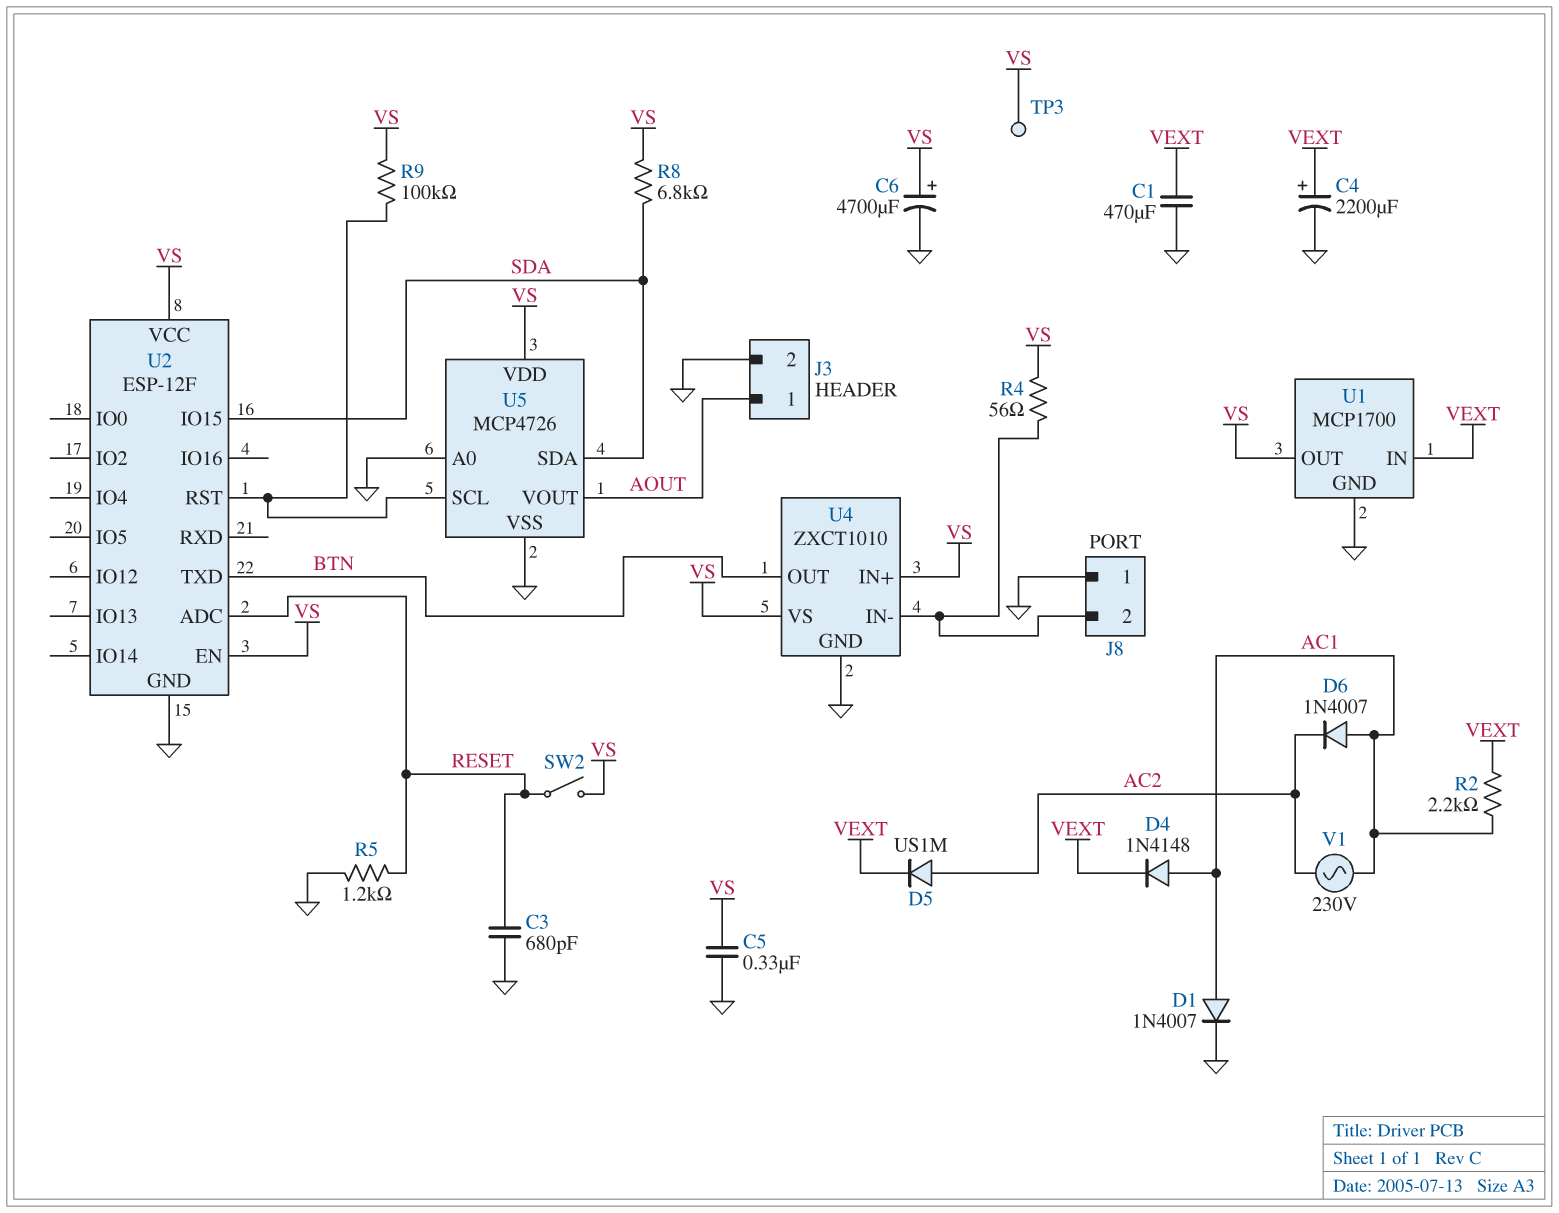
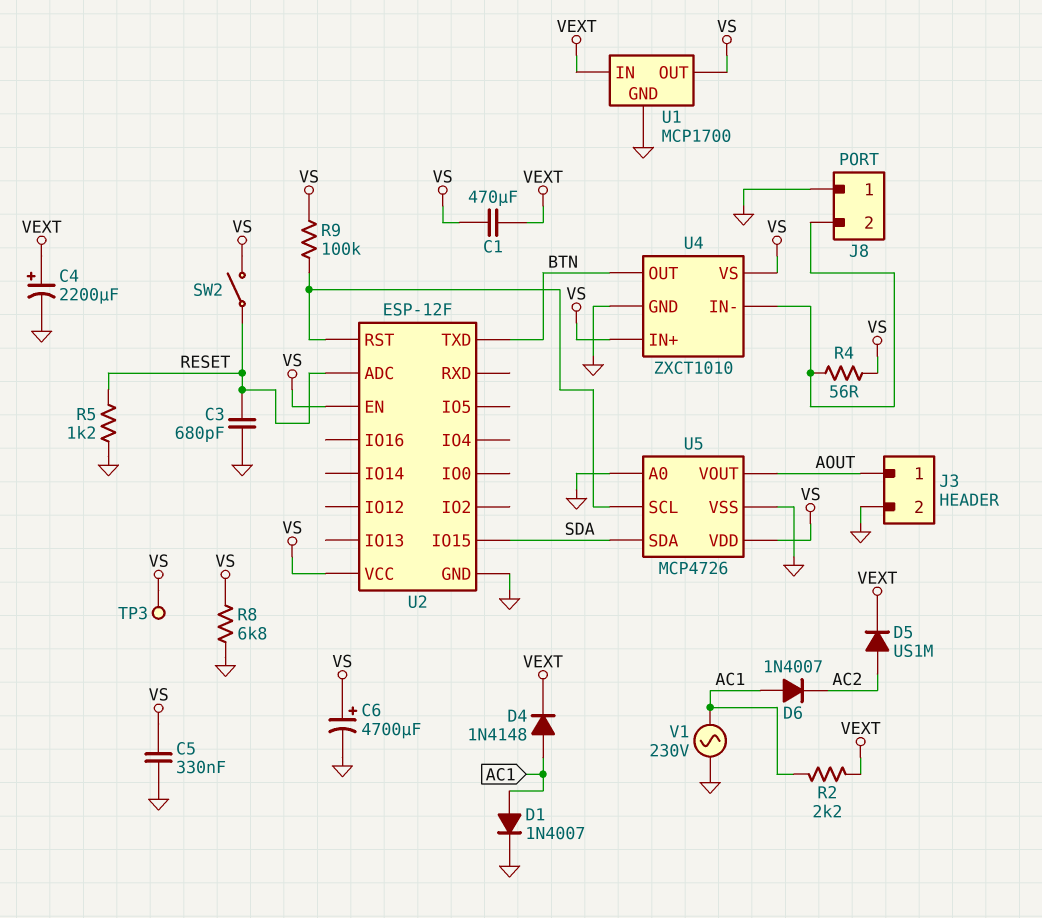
C1: 470uF (GND, VEXT) -> 470uF (VEXT, VS)
R8: 6.8k (SDA, VS) -> 6.8k (GND, VS)
V1: AC 230V (AC1, AC2) -> AC 230V (AC1, GND)

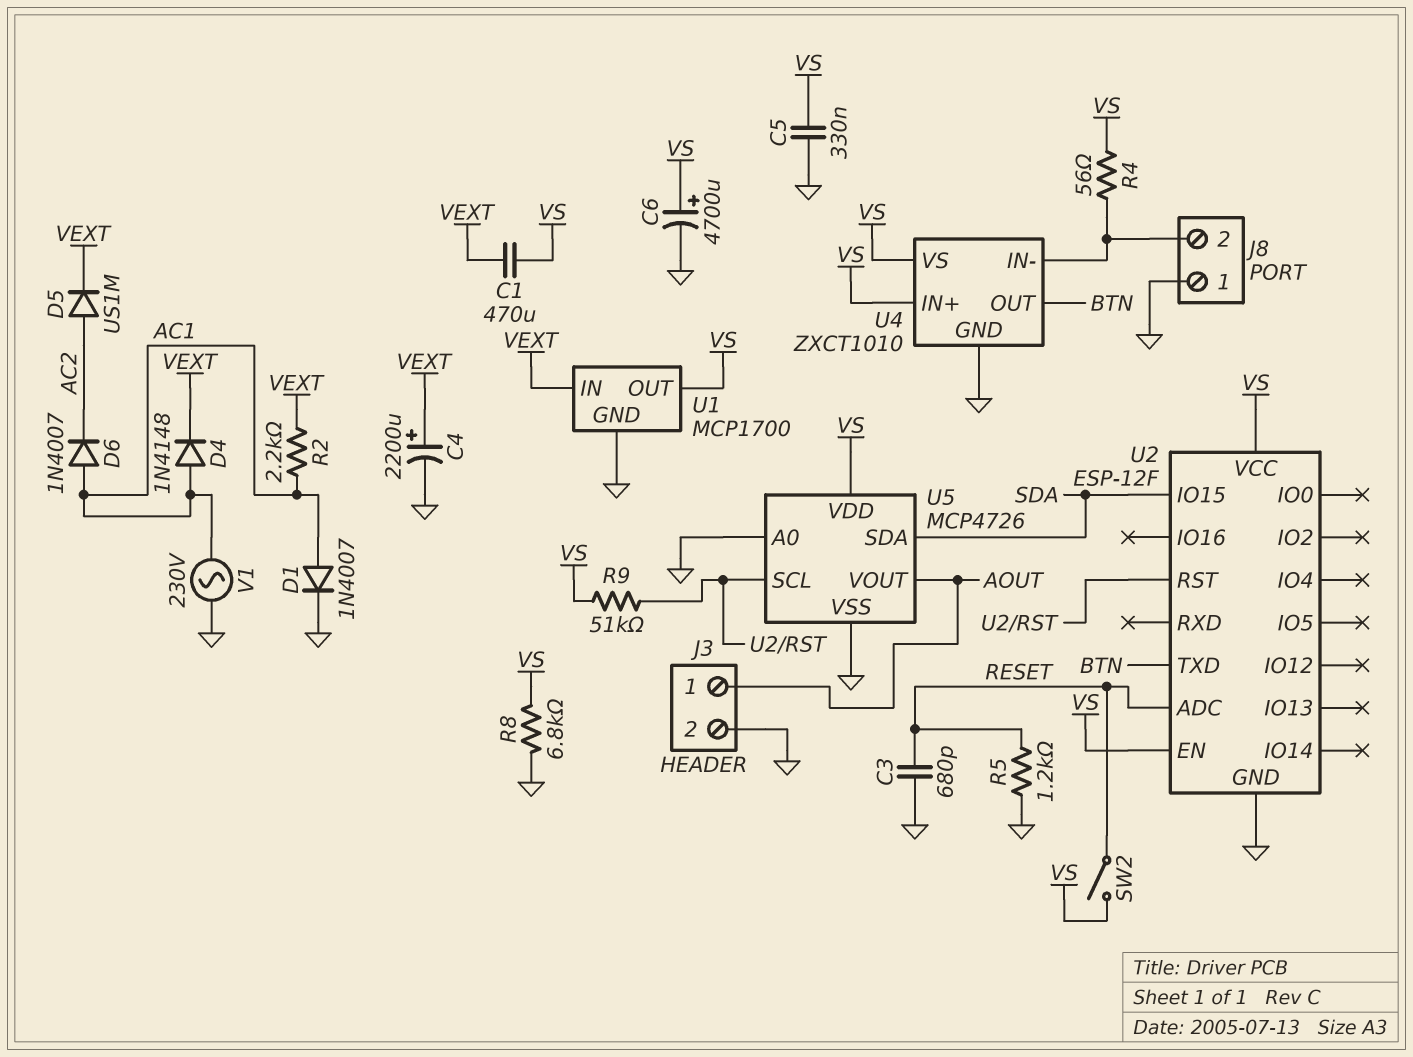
R9: 100k (U2/RST, VS) -> 51k (U2/RST, VS)
TP3: test point (VS) -> none

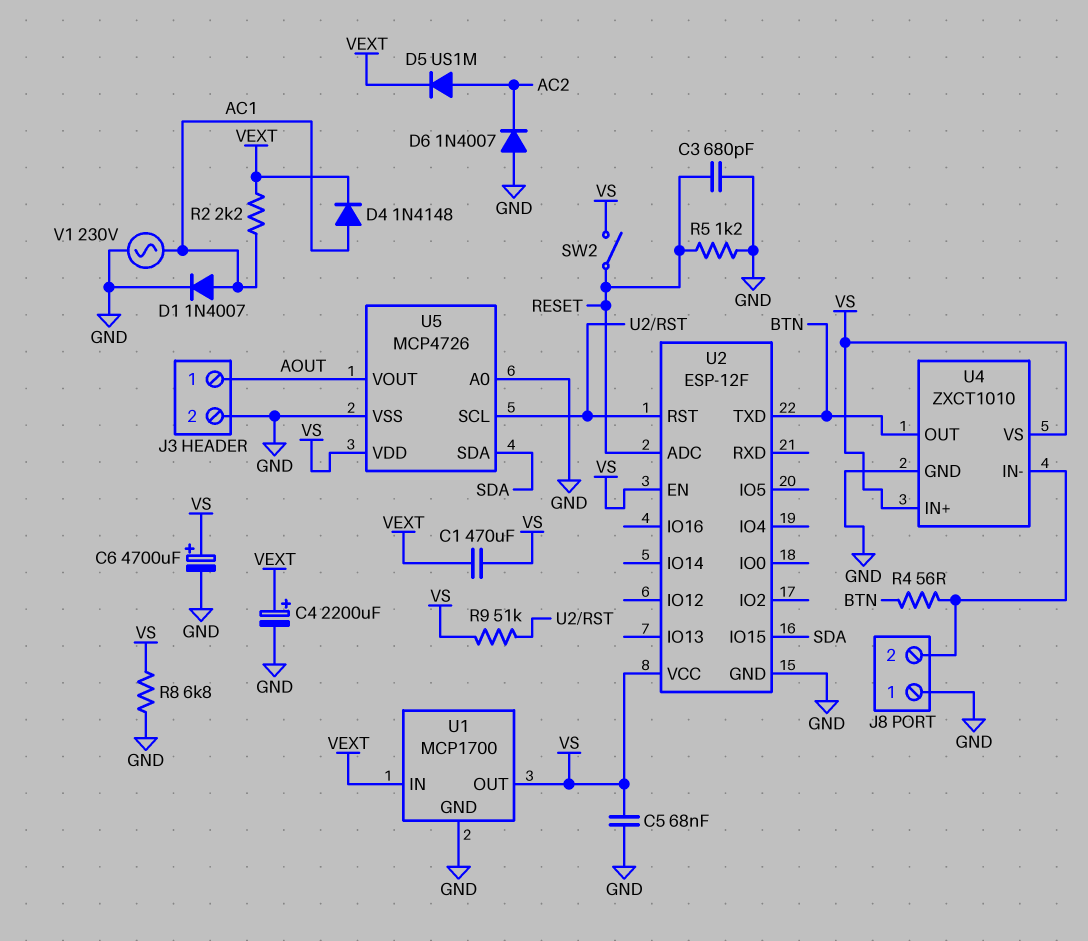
C5: 330nF (GND, VS) -> 68nF (GND, VS)
D6: diode 1N4007 (A AC1, K AC2) -> diode 1N4007 (A GND, K AC2)
R4: 56 (J8/2, VS) -> 56 (BTN, J8/2)

